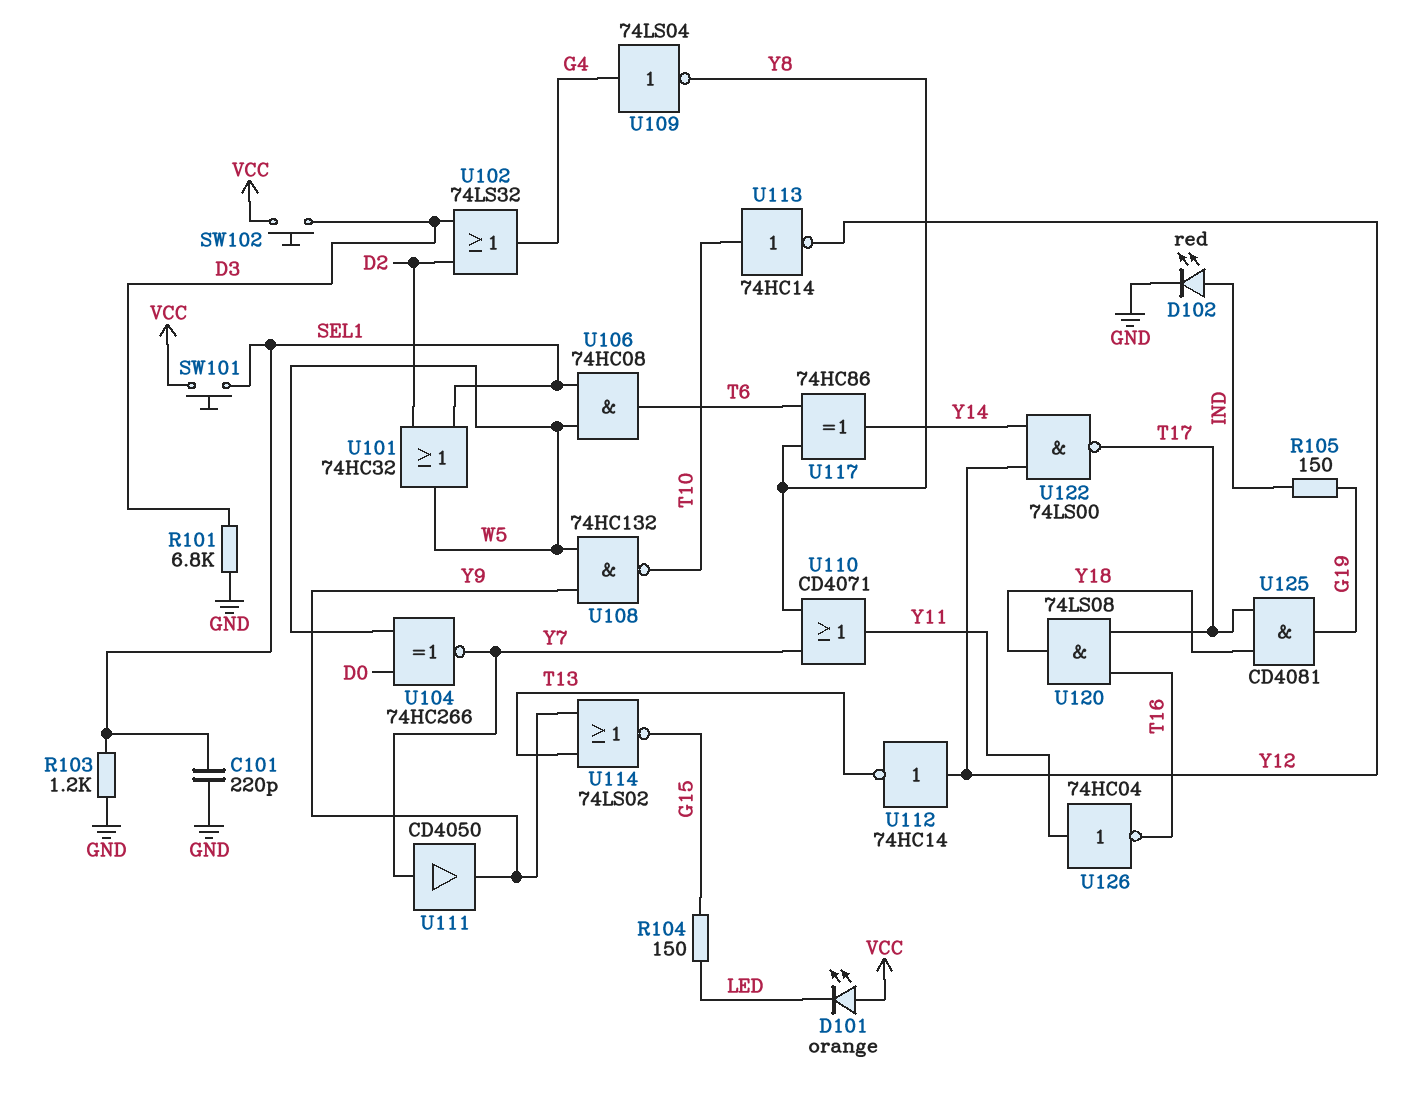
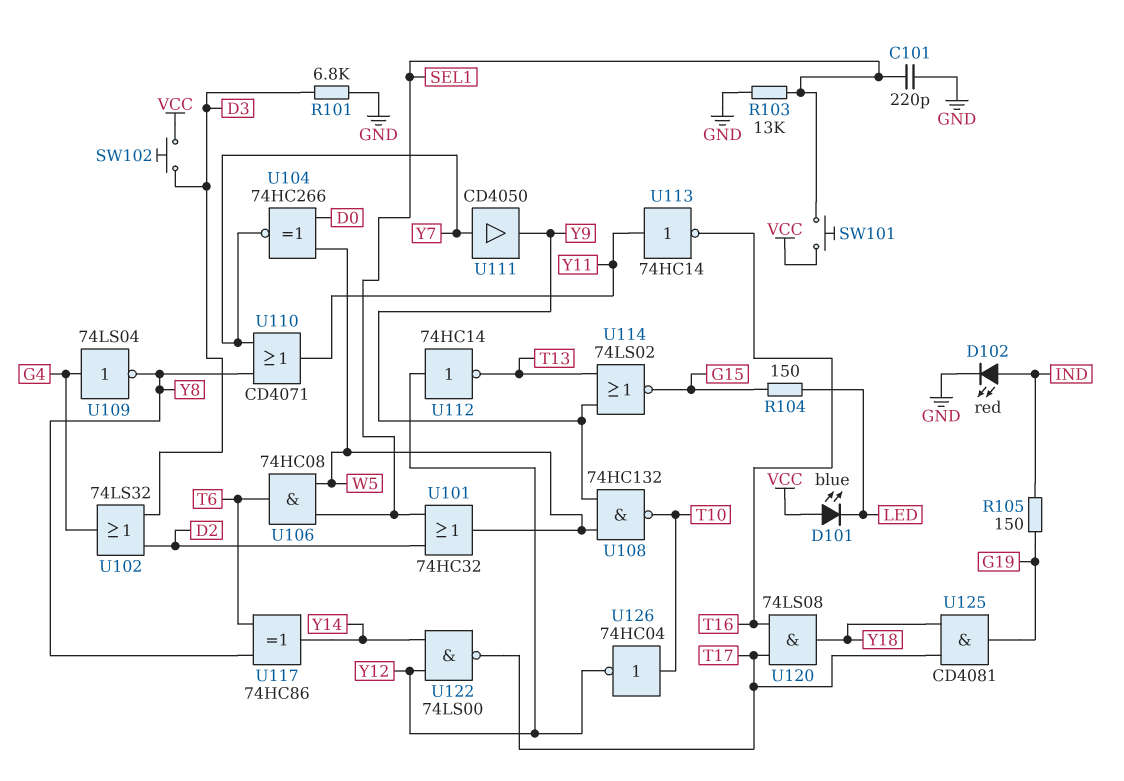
D101: LED orange (A VCC, K LED) -> LED blue (A VCC, K LED)
R103: 1.2k (GND, SEL1) -> 13k (GND, SEL1)
U113: NOT 74HC14 (in T10, out Y12) -> NOT 74HC14 (in Y11, out T16)
U126: NOT 74HC04 (in Y11, out T16) -> NOT 74HC04 (in T10, out Y12)

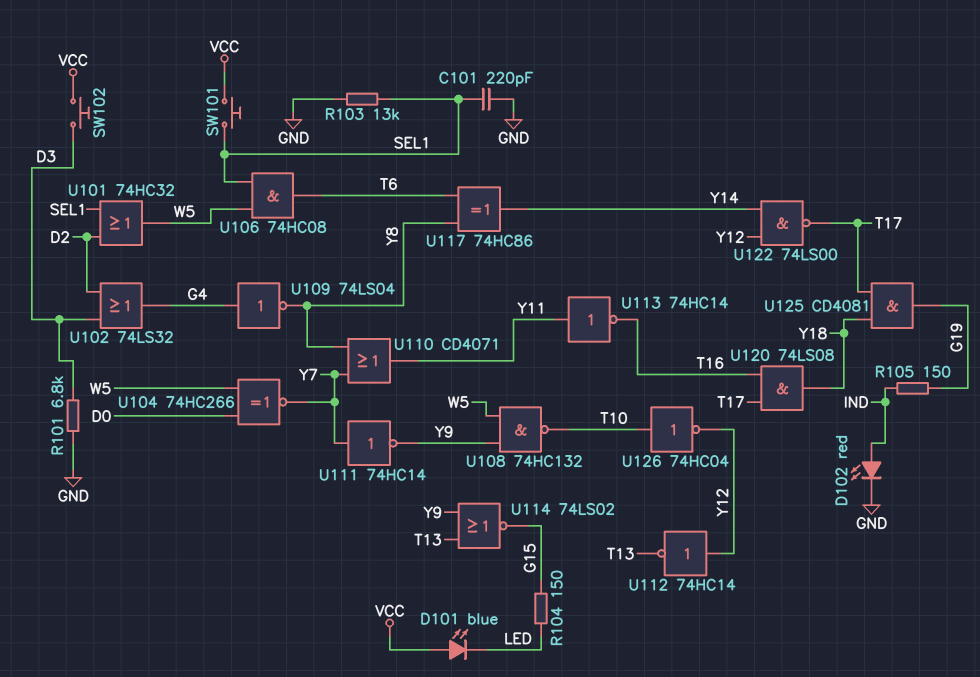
U111: buffer CD4050 (in Y7, out Y9) -> NOT 74HC14 (in Y7, out Y9)

